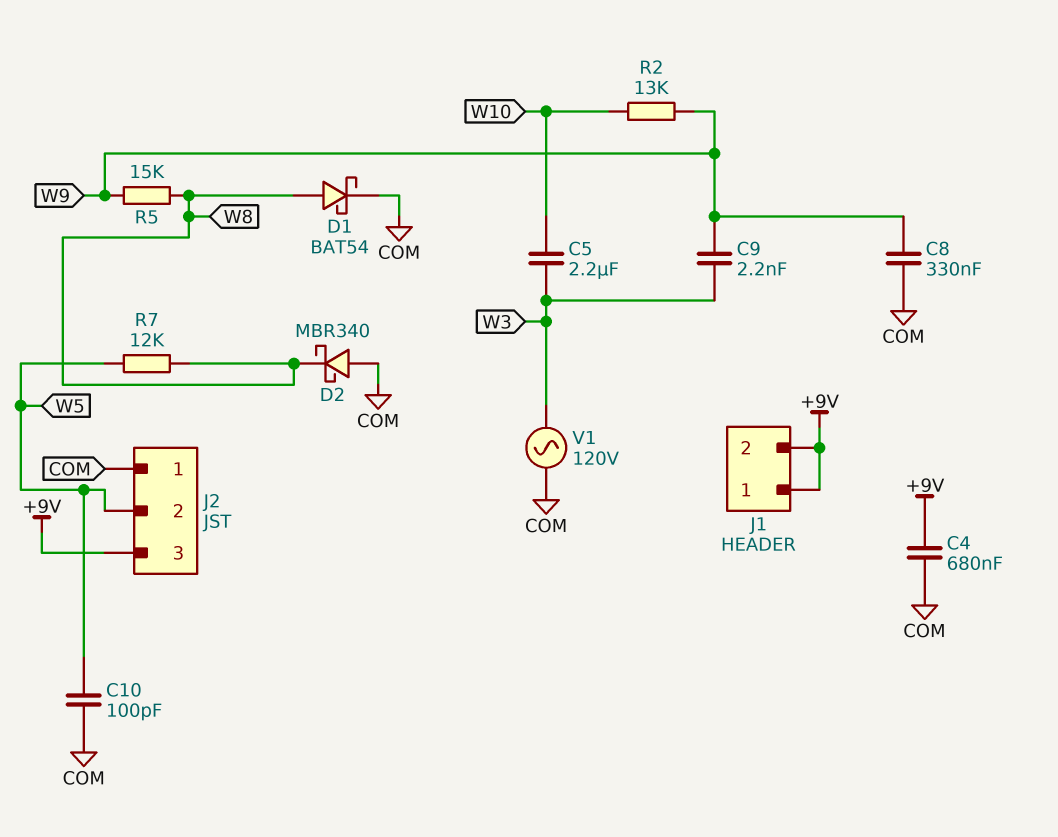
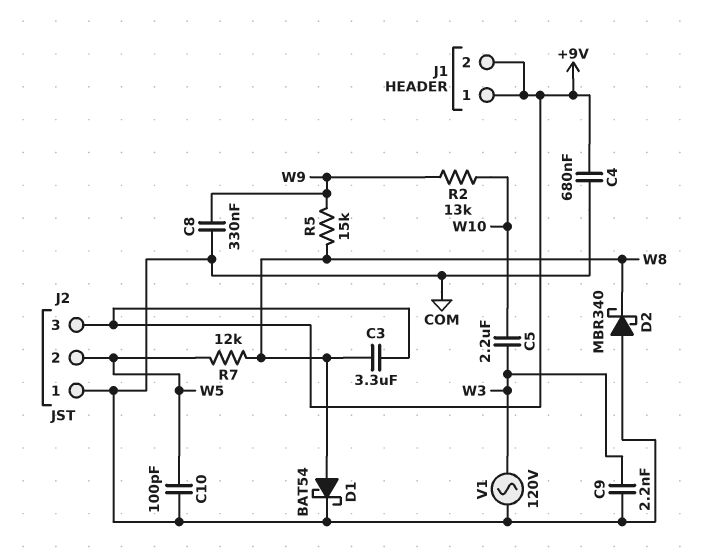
C3: none -> 3.3uF (+9V, W8)
C9: 2.2nF (W3, W9) -> 2.2nF (COM, W3)

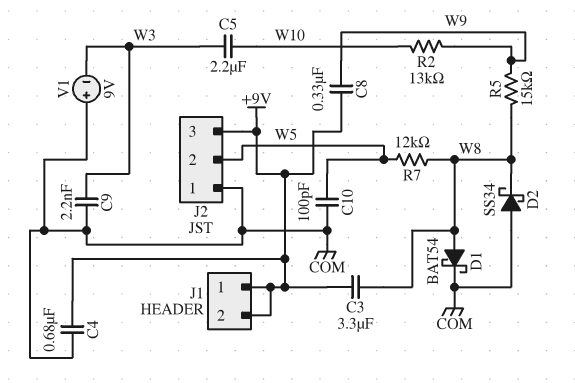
C8: 330nF (COM, W9) -> 330nF (+9V, W9)
D2: schottky MBR340 (A COM, K W8) -> schottky SS34 (A COM, K W8)
V1: AC 120V (COM, W3) -> 9V (plus COM, minus W3)

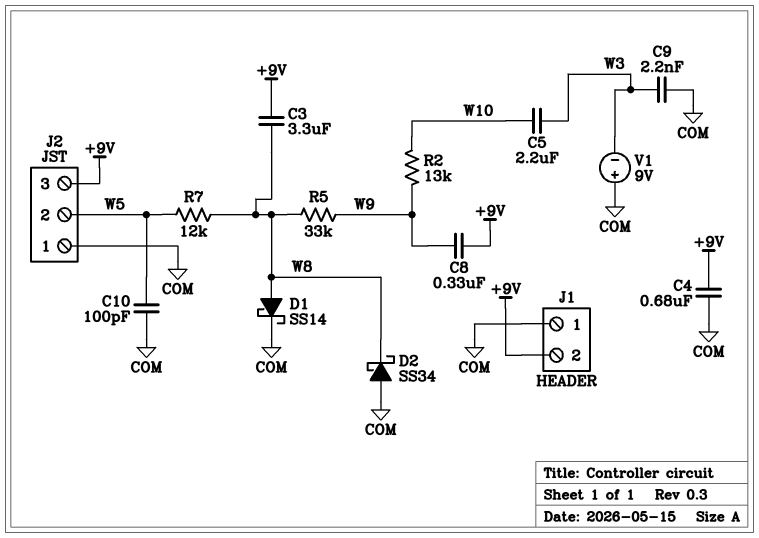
D1: schottky BAT54 (A W8, K COM) -> schottky SS14 (A W8, K COM)
J1 pin 1: +9V -> COM
R5: 15k (W8, W9) -> 33k (W8, W9)

